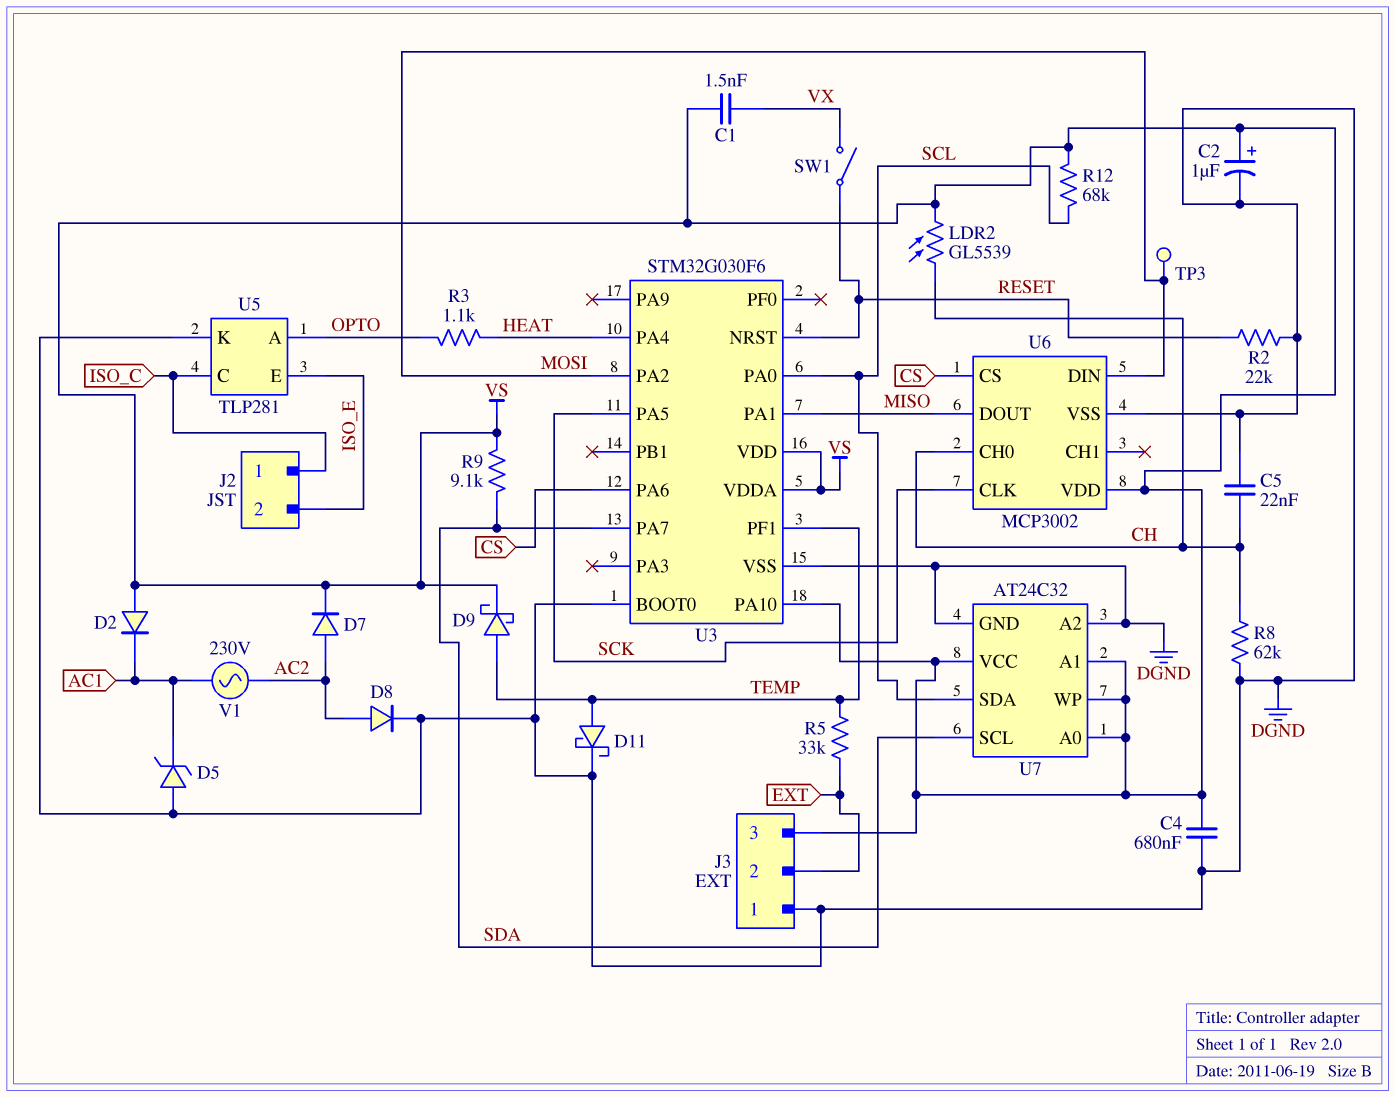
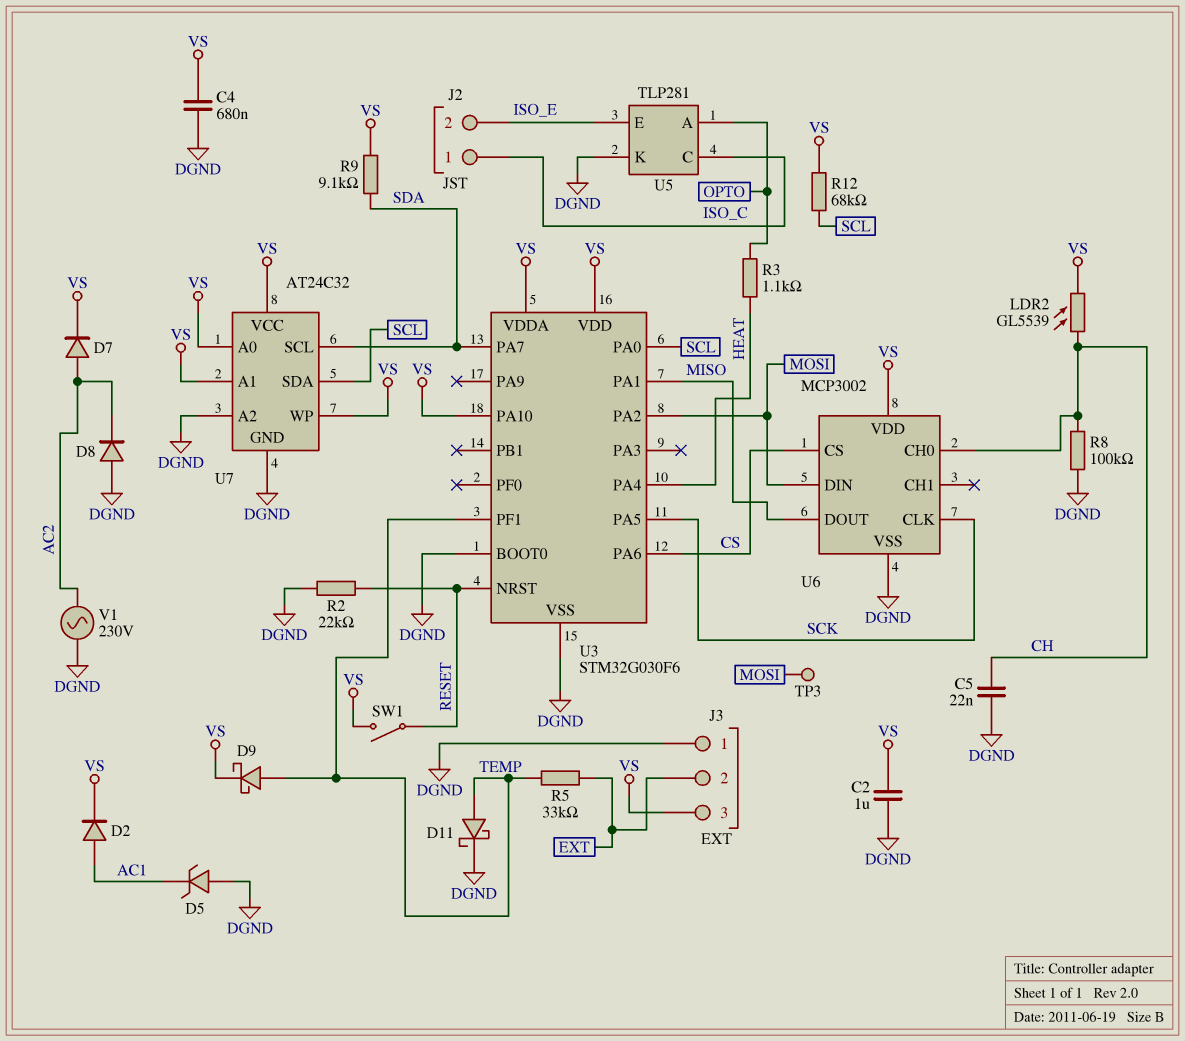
C1: 1.5nF (VS, VX) -> none
C2: 1uF (plus VS, minus DGND) -> 1uF (DGND, VS)
D2: diode (A VS, K AC1) -> diode (A AC1, K VS)
D8: diode (A AC2, K DGND) -> diode (A DGND, K AC2)
R8: 62k (CH, DGND) -> 100k (CH, DGND)
SW1: switch (RESET, VX) -> switch (RESET, VS)
V1: AC 230V (AC1, AC2) -> AC 230V (AC2, DGND)

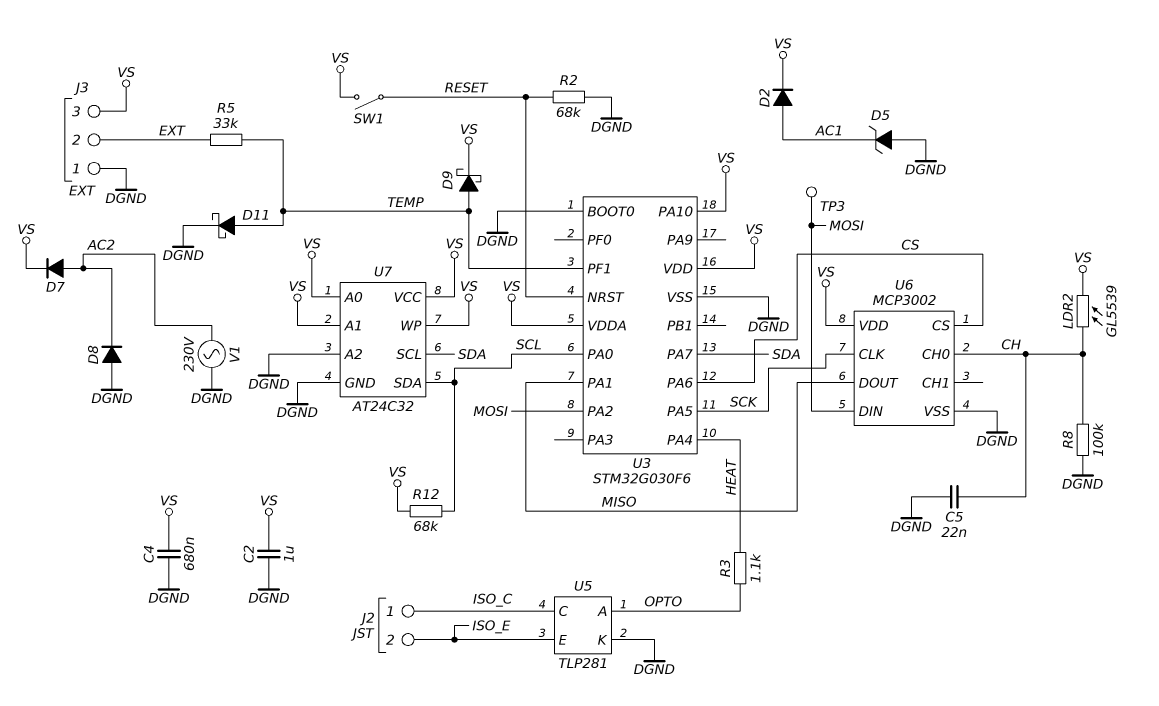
R2: 22k (DGND, RESET) -> 68k (DGND, RESET)
R9: 9.1k (SDA, VS) -> none

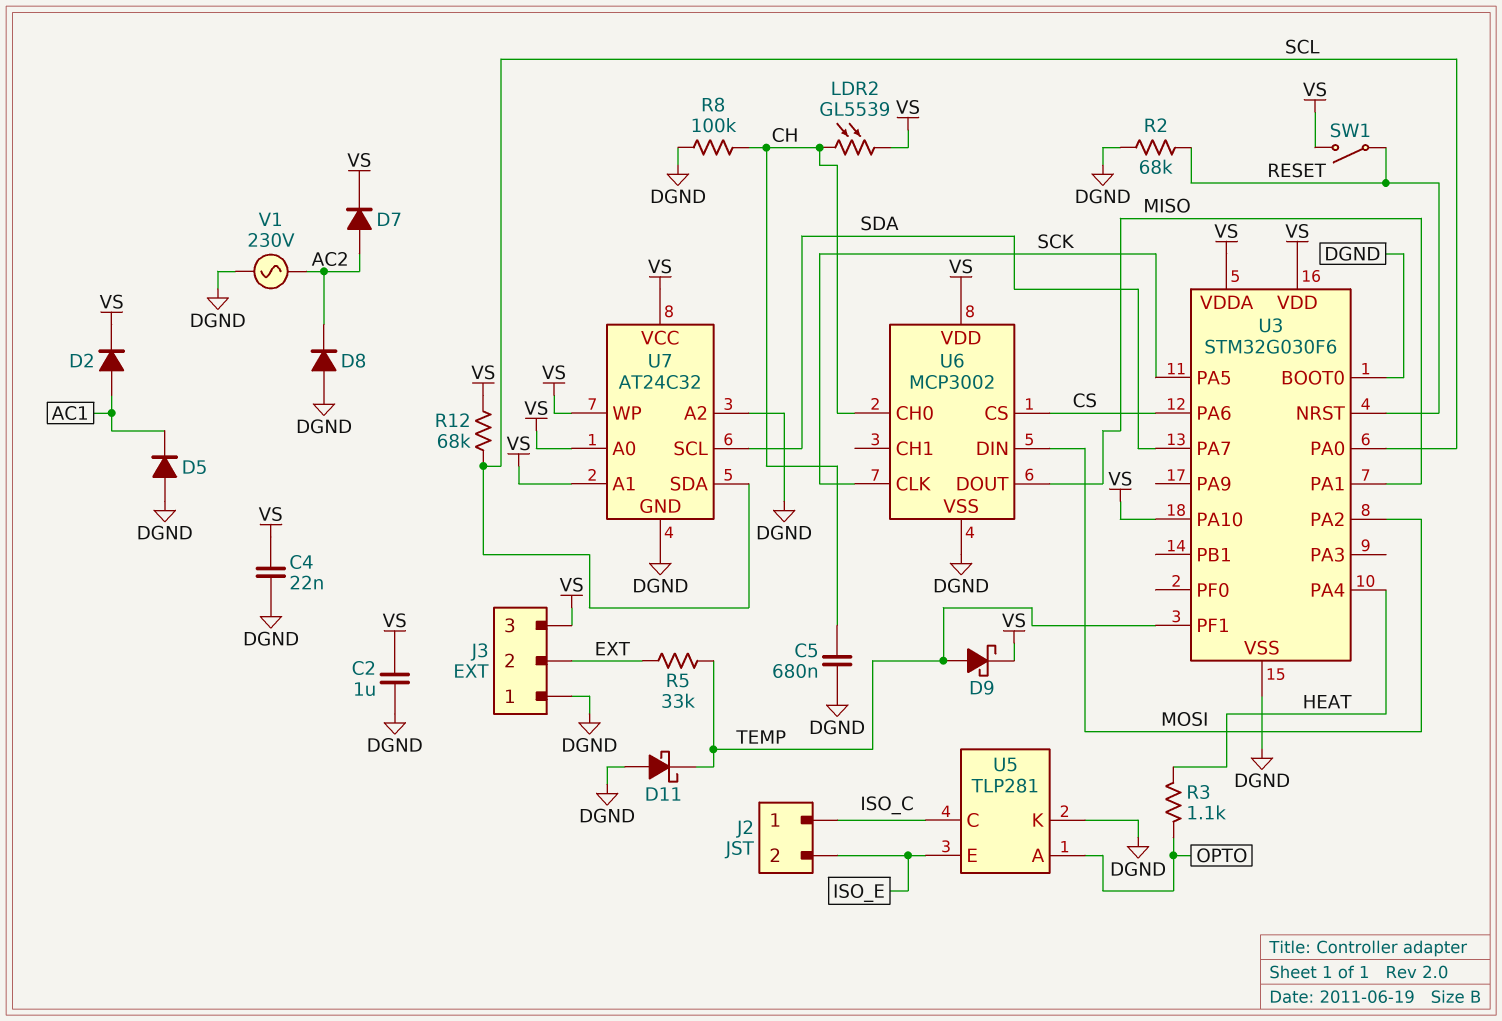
C4: 680nF (DGND, VS) -> 22nF (DGND, VS)
C5: 22nF (CH, DGND) -> 680nF (CH, DGND)
D5: zener (A DGND, K AC1) -> diode (A DGND, K AC1)
D11: schottky (A TEMP, K DGND) -> schottky (A DGND, K TEMP)
TP3: test point (MOSI) -> none

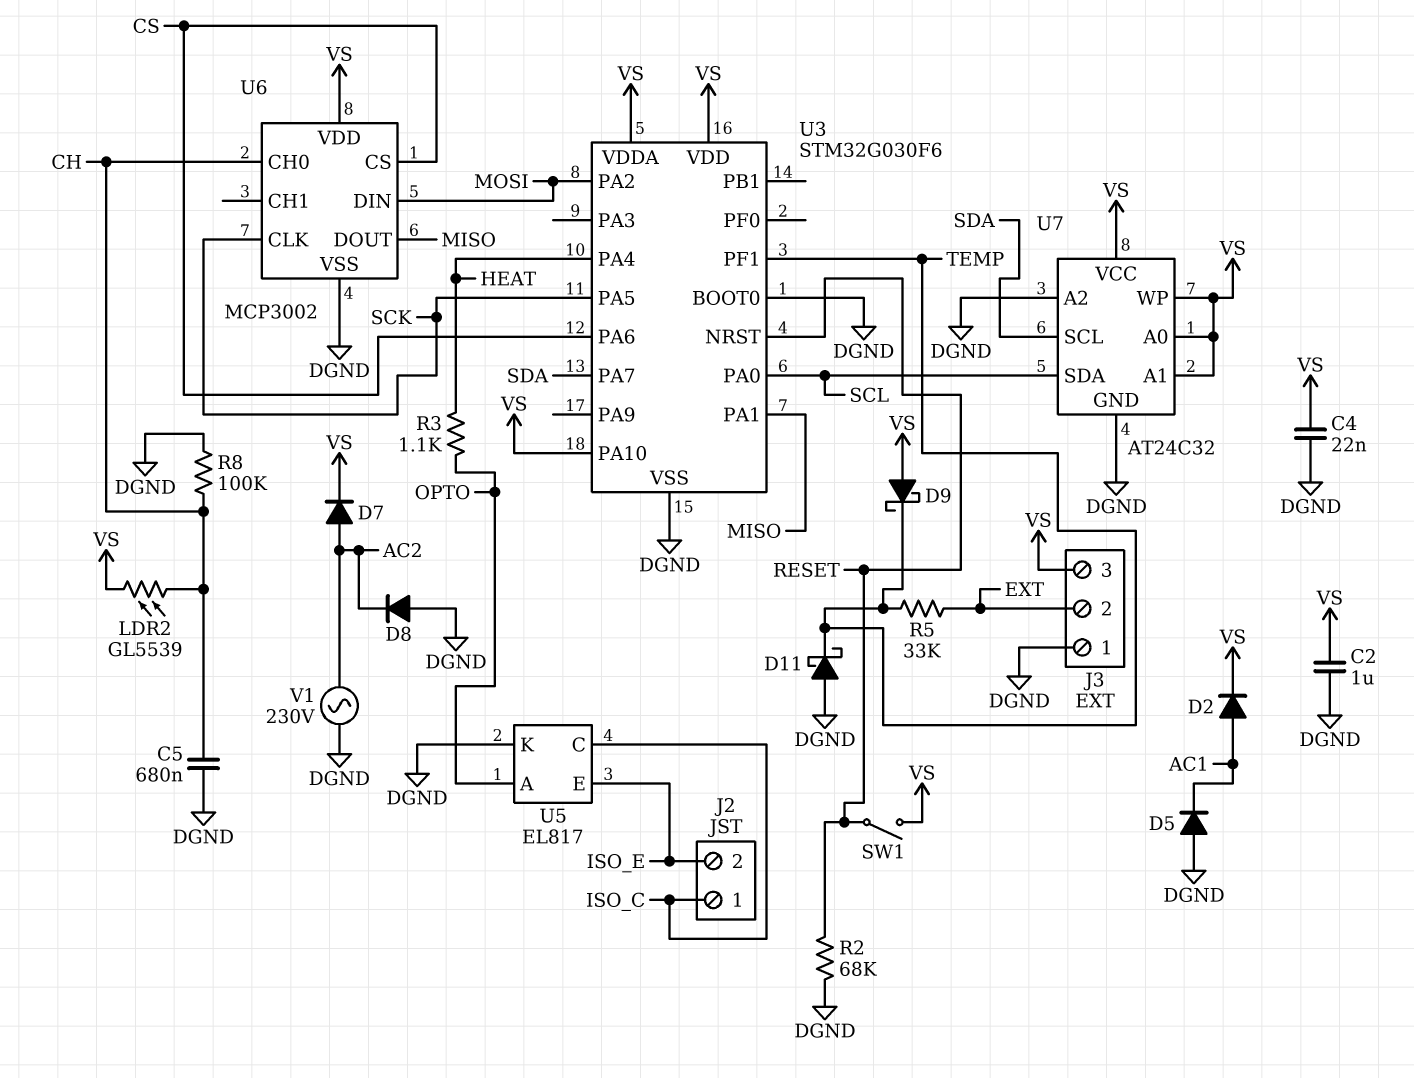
D9: schottky (A TEMP, K VS) -> schottky (A VS, K TEMP)
R12: 68k (SCL, VS) -> none
U5: TLP281 -> EL817

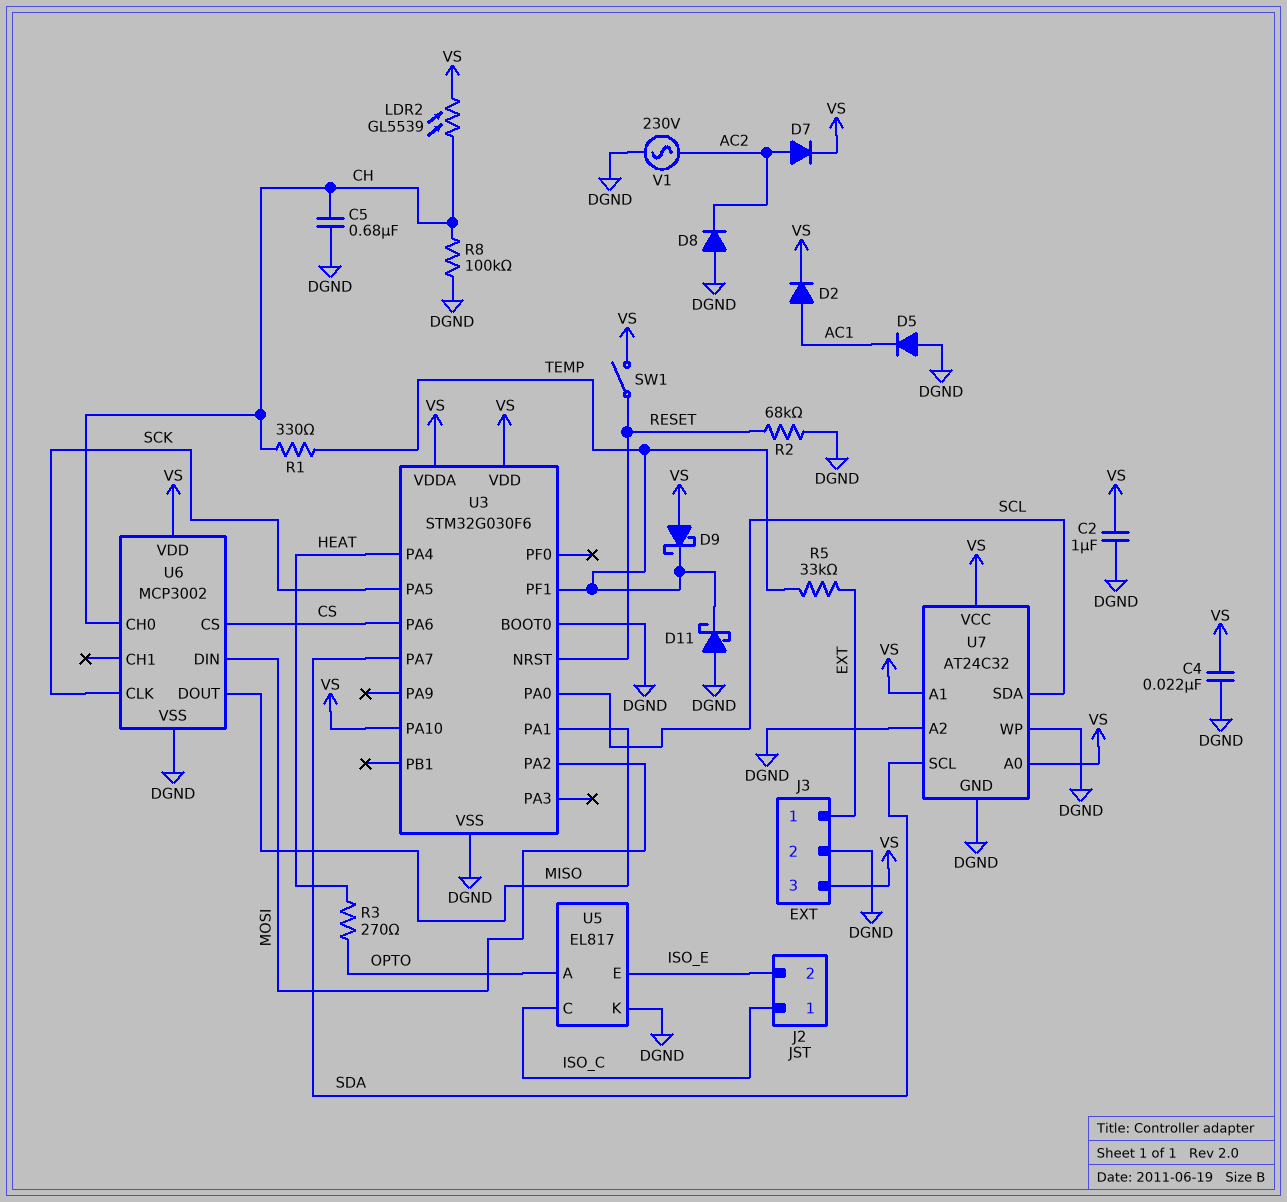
J3 pin 1: DGND -> EXT
J3 pin 2: EXT -> DGND
R1: none -> 330 (CH, TEMP)
R3: 1.1k (HEAT, OPTO) -> 270 (HEAT, OPTO)
U7 pin WP: VS -> DGND

